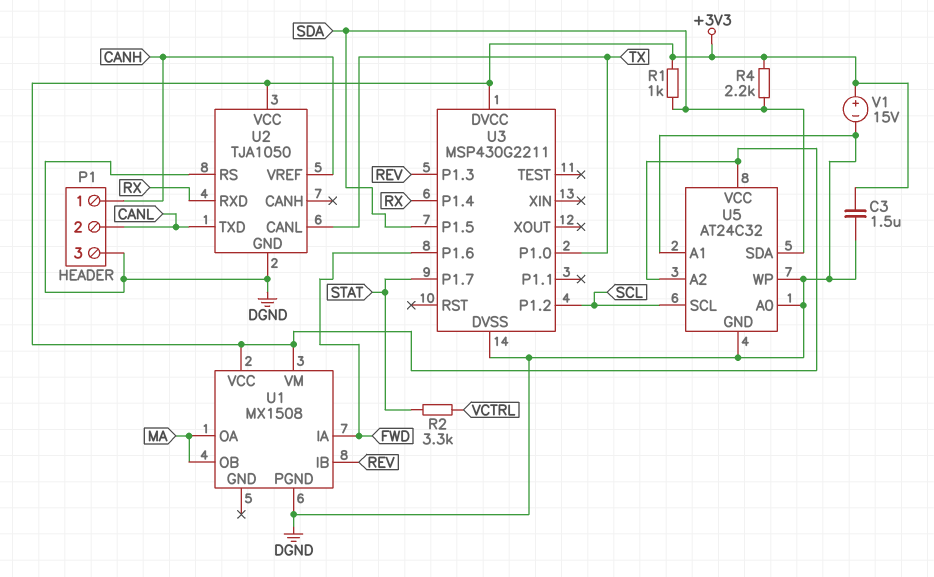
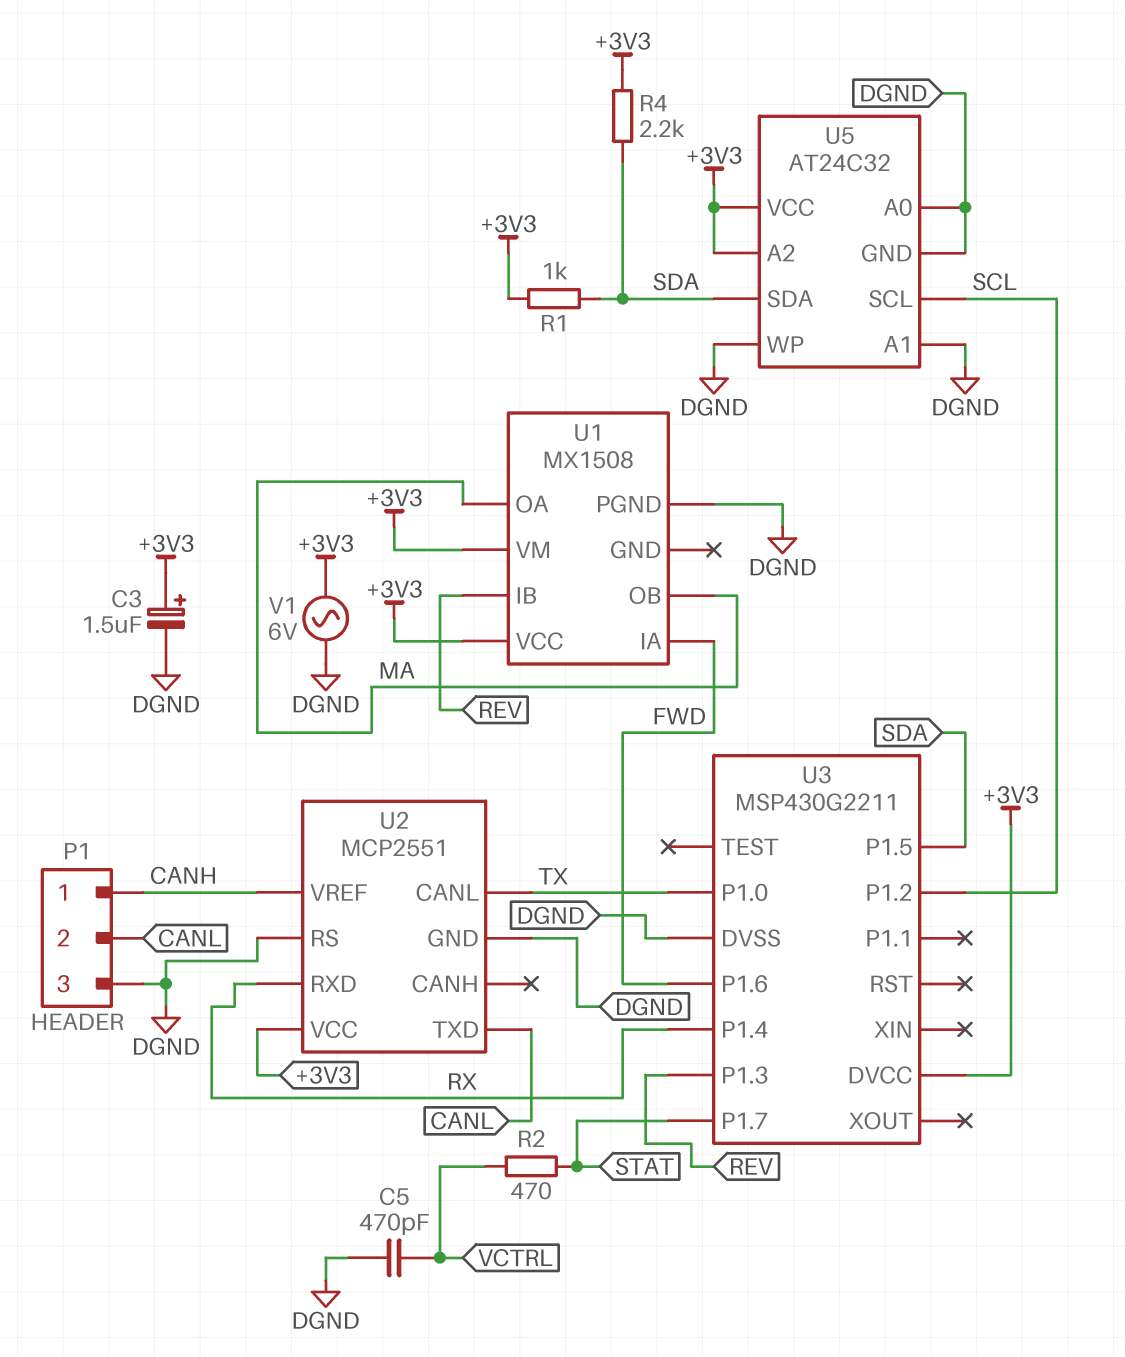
C3: 1.5uF (+3V3, DGND) -> 1.5uF (plus +3V3, minus DGND)
C5: none -> 470pF (DGND, VCTRL)
R2: 3.3k (STAT, VCTRL) -> 470 (STAT, VCTRL)
U2: TJA1050 -> MCP2551
V1: 15V (plus +3V3, minus DGND) -> AC 6V (+3V3, DGND)

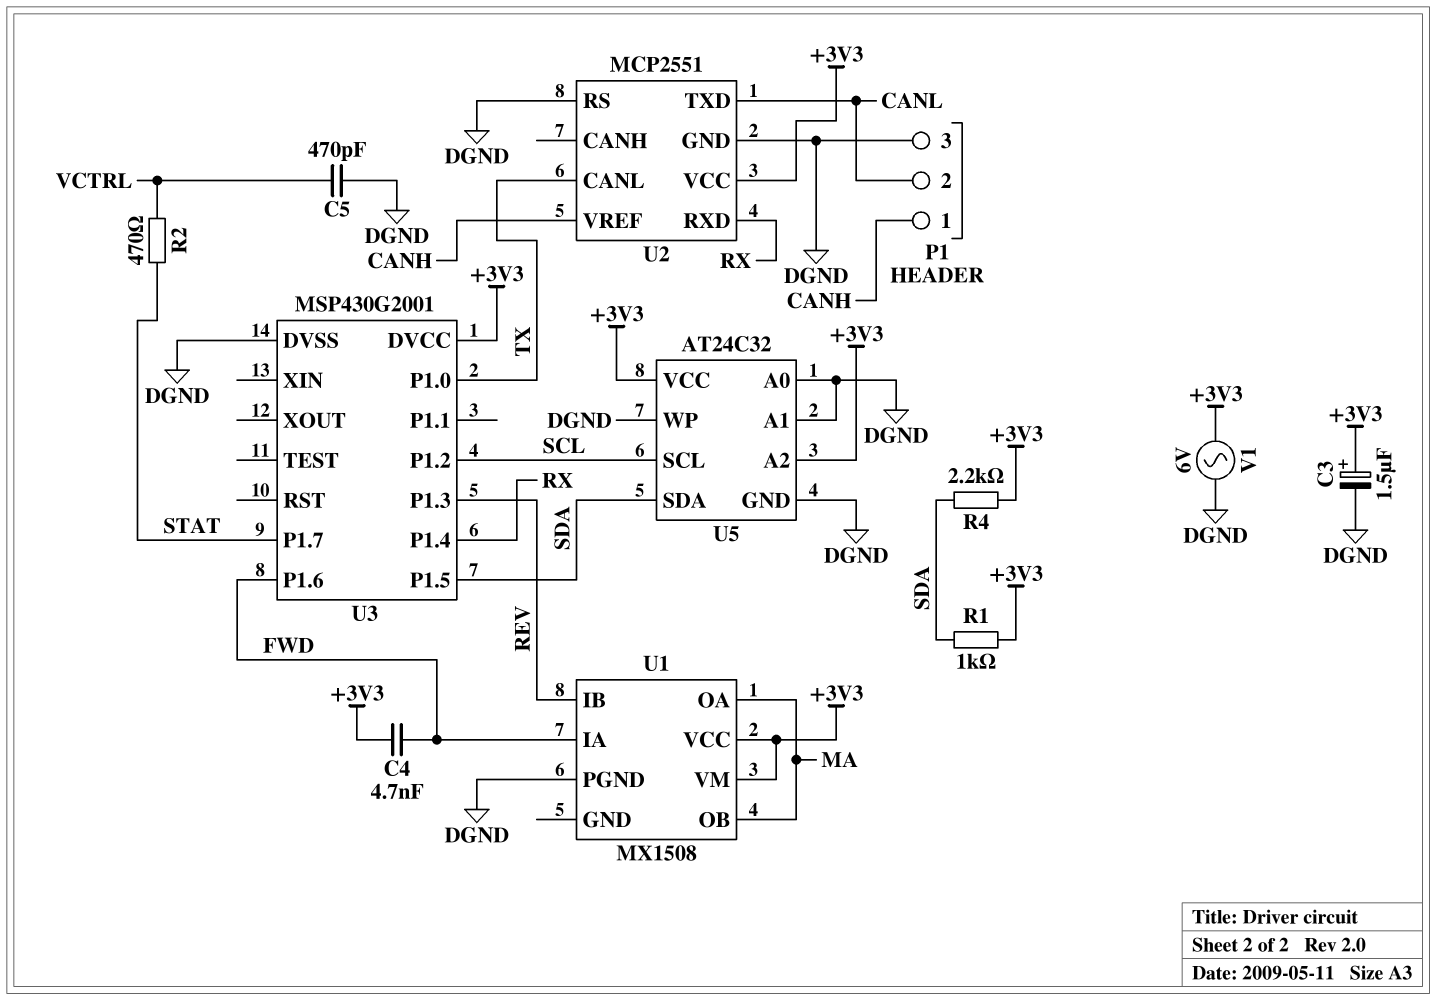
C4: none -> 4.7nF (+3V3, FWD)
U3: MSP430G2211 -> MSP430G2001

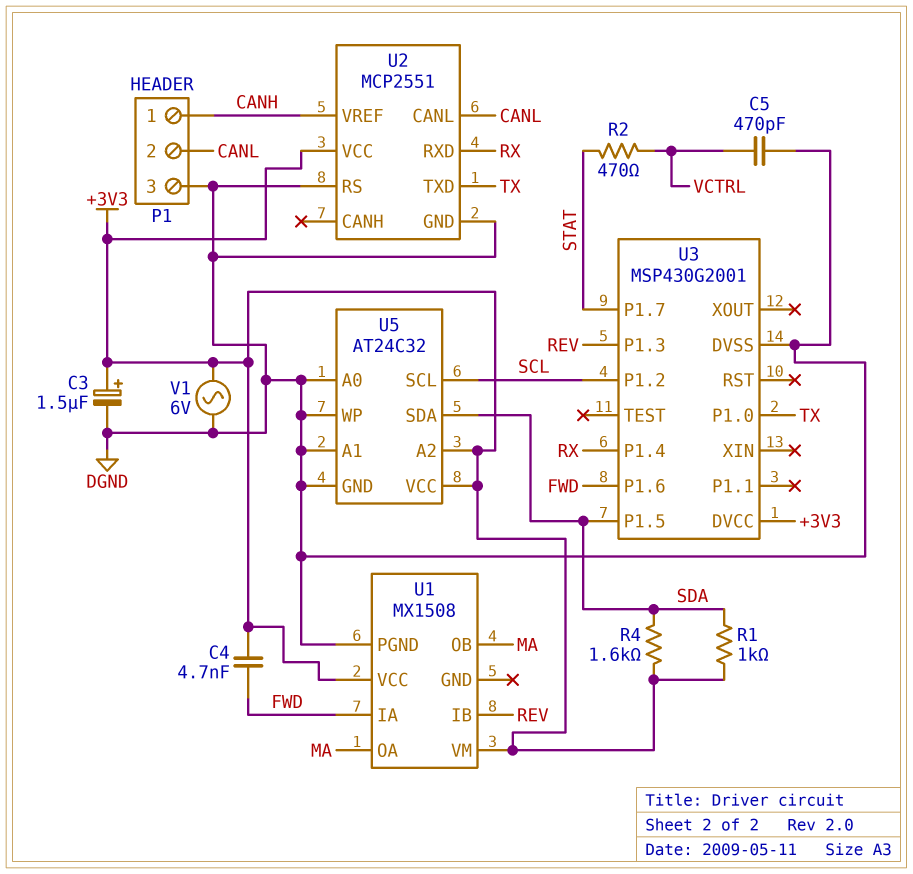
R4: 2.2k (+3V3, SDA) -> 1.6k (+3V3, SDA)
U2 pin CANL: TX -> CANL
U2 pin TXD: CANL -> TX

